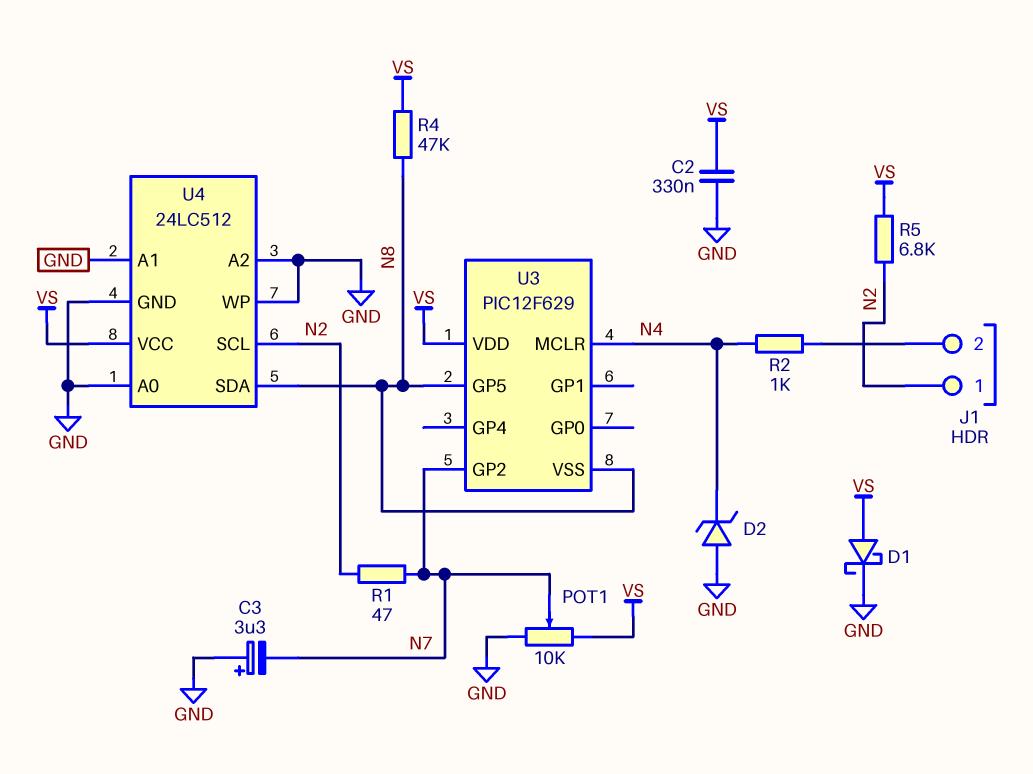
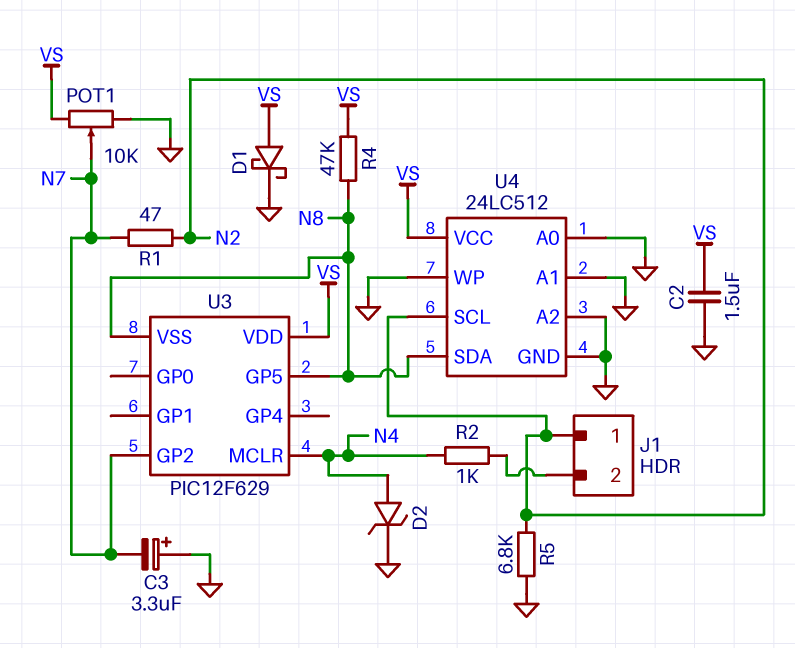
C2: 330nF (GND, VS) -> 1.5uF (GND, VS)
D2: zener (A GND, K N4) -> zener (A N4, K GND)
R5: 6.8k (N2, VS) -> 6.8k (GND, N2)

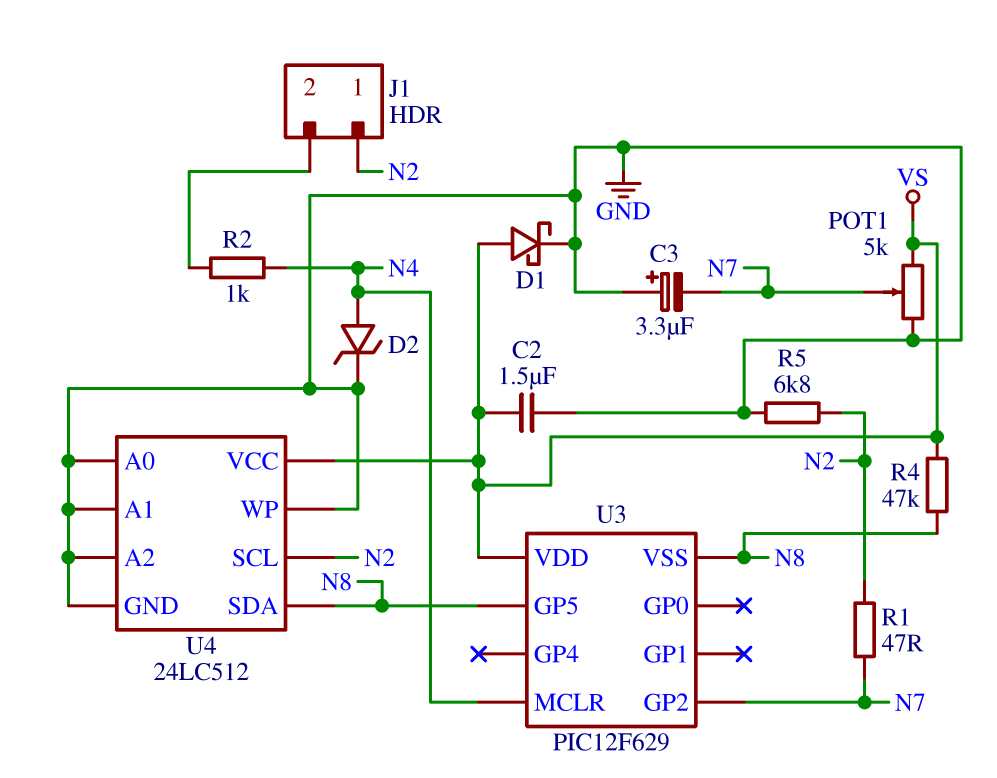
POT1: 10k (GND, VS, wiper N7) -> 5k (GND, VS, wiper N7)

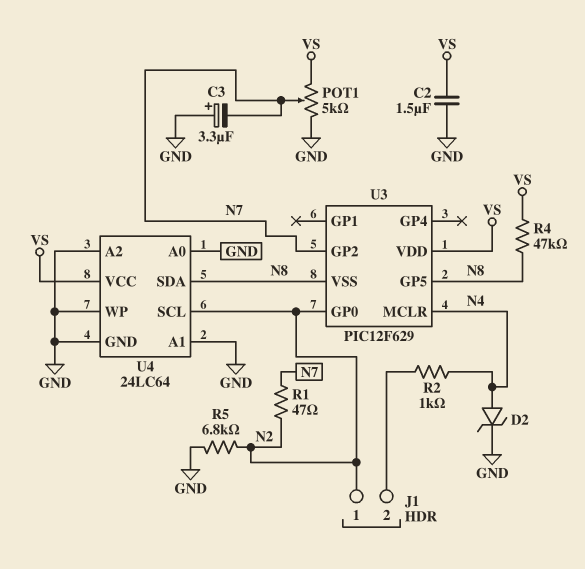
D1: schottky (A VS, K GND) -> none
U3 pin GP0: none -> N2
U4: 24LC512 -> 24LC64

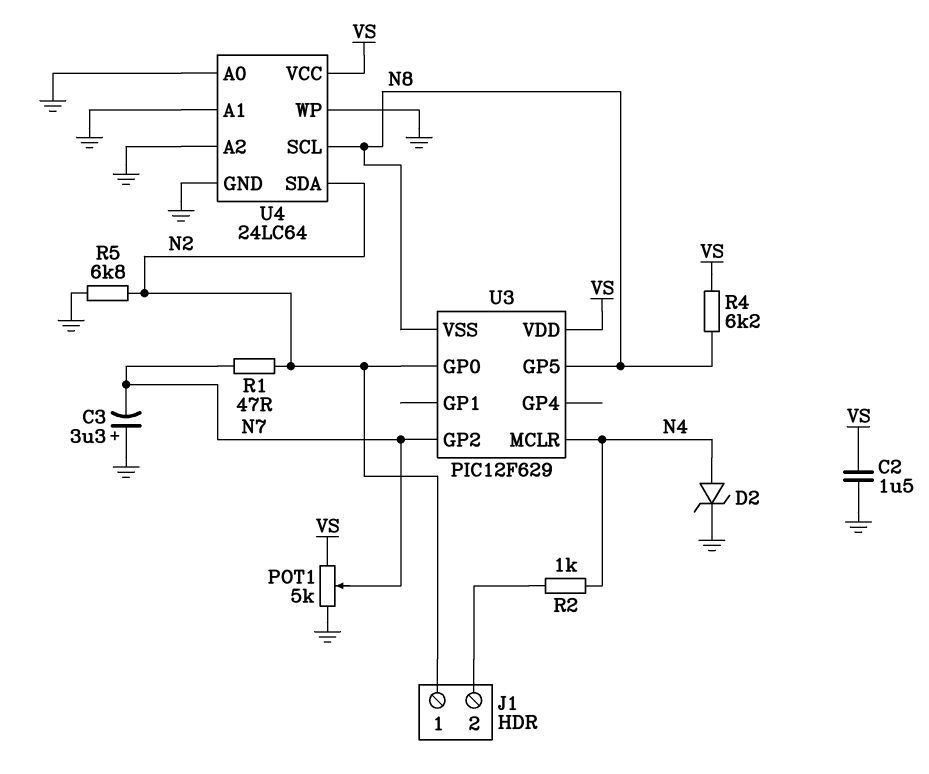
R4: 47k (N8, VS) -> 6.2k (N8, VS)
U4 pin SCL: N2 -> N8
U4 pin SDA: N8 -> N2

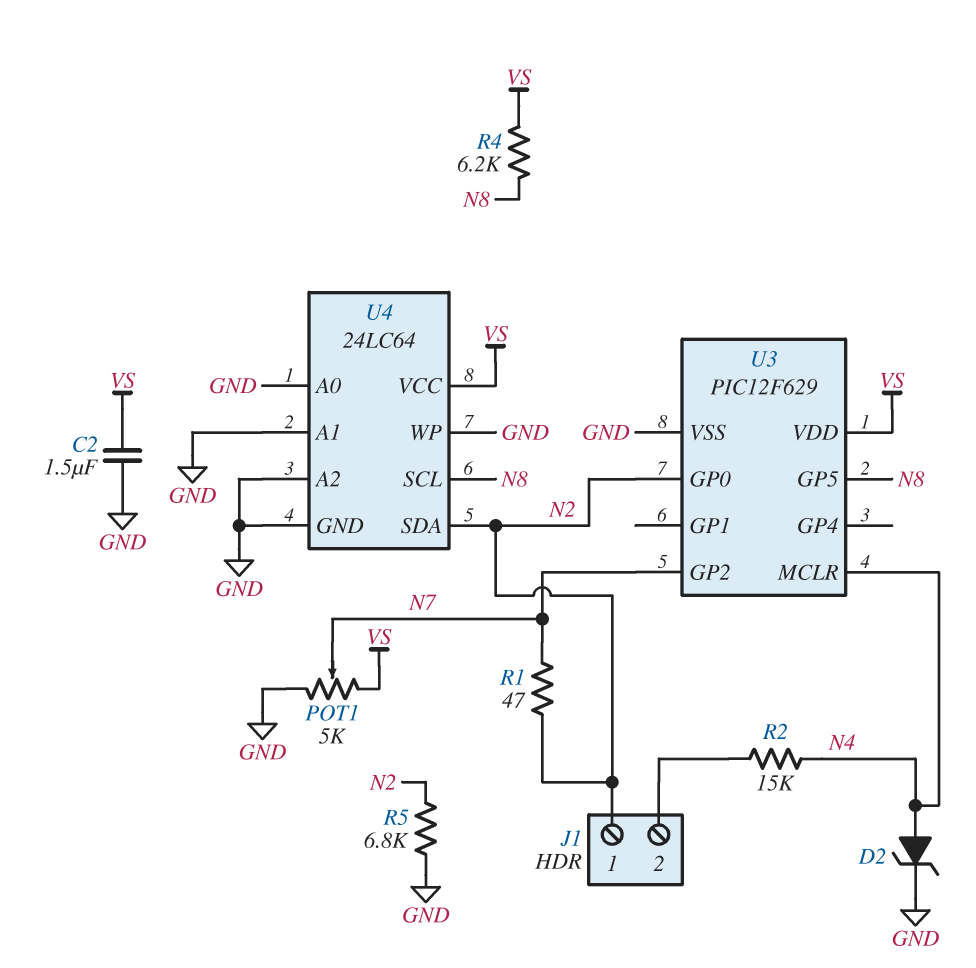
C3: 3.3uF (plus GND, minus N7) -> none
R2: 1k (J1/2, N4) -> 15k (J1/2, N4)
U3 pin VSS: N8 -> GND

